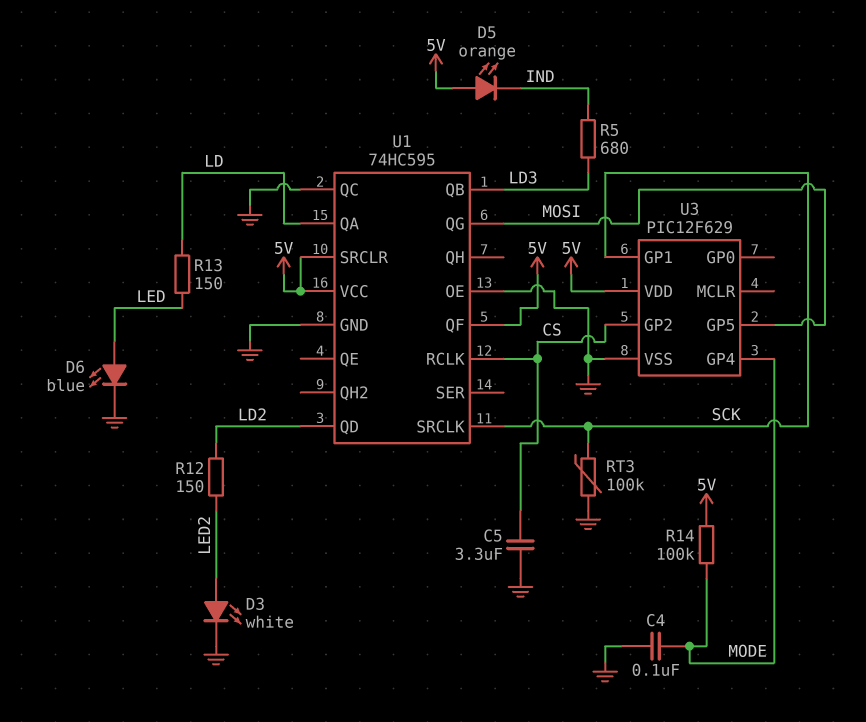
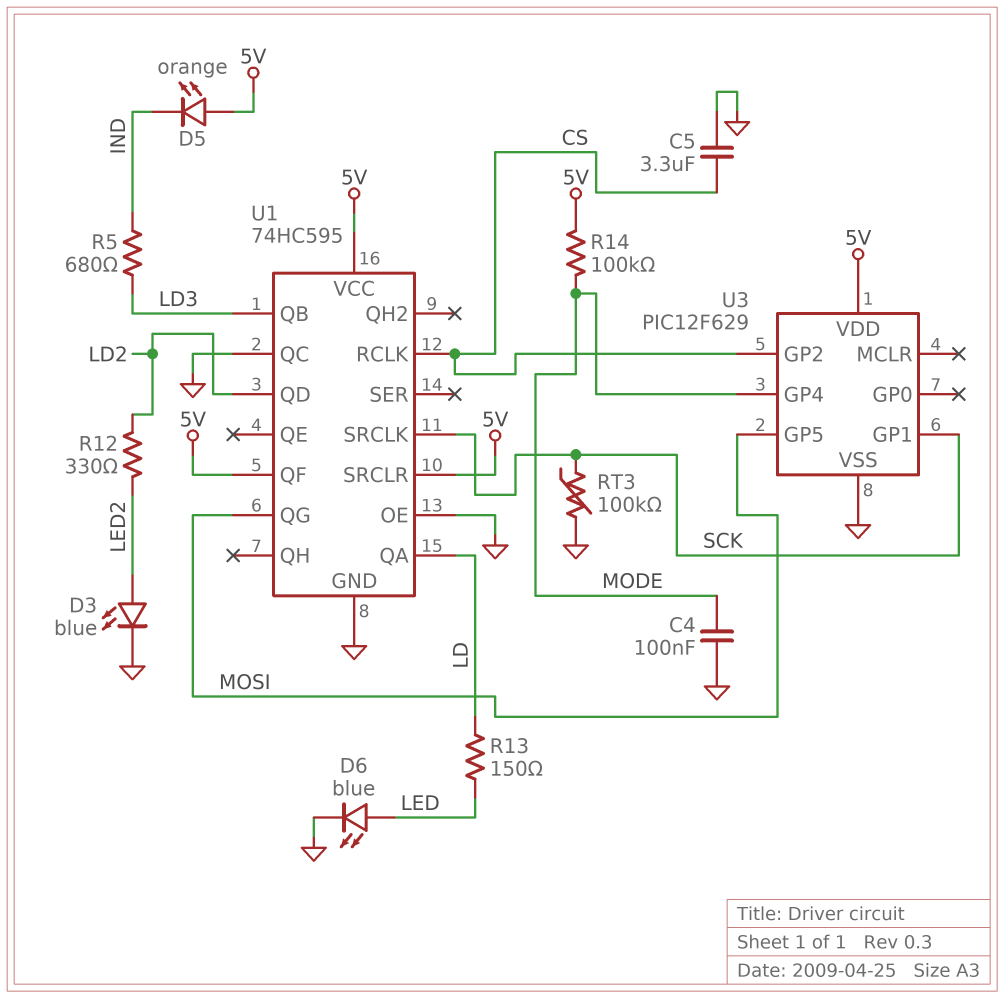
D3: LED white (A LED2, K GND) -> LED blue (A LED2, K GND)
R12: 150 (LD2, LED2) -> 330 (LD2, LED2)

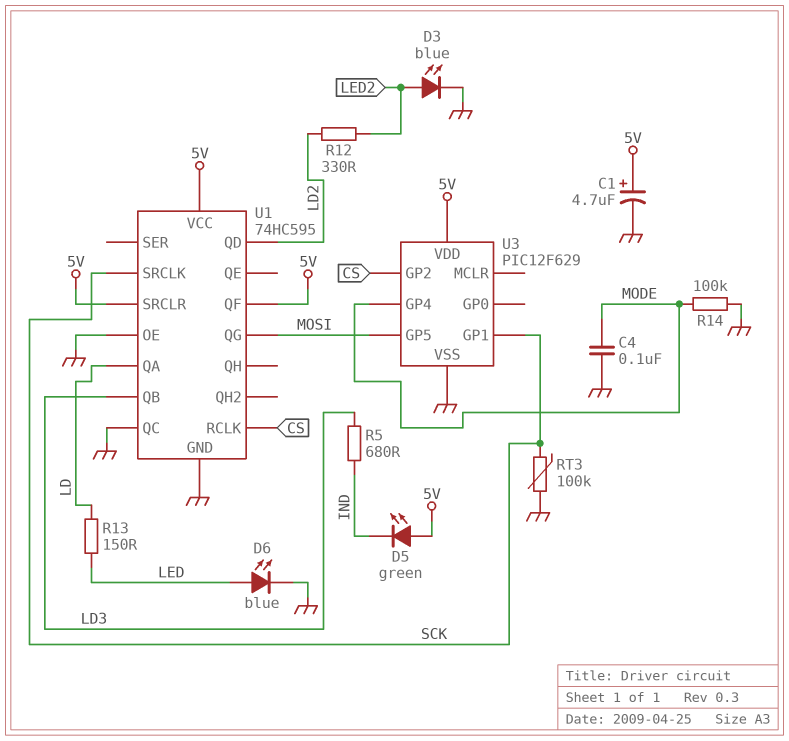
C1: none -> 4.7uF (plus 5V, minus GND)
C5: 3.3uF (CS, GND) -> none
D5: LED orange (A 5V, K IND) -> LED green (A 5V, K IND)
R14: 100k (5V, MODE) -> 100k (GND, MODE)

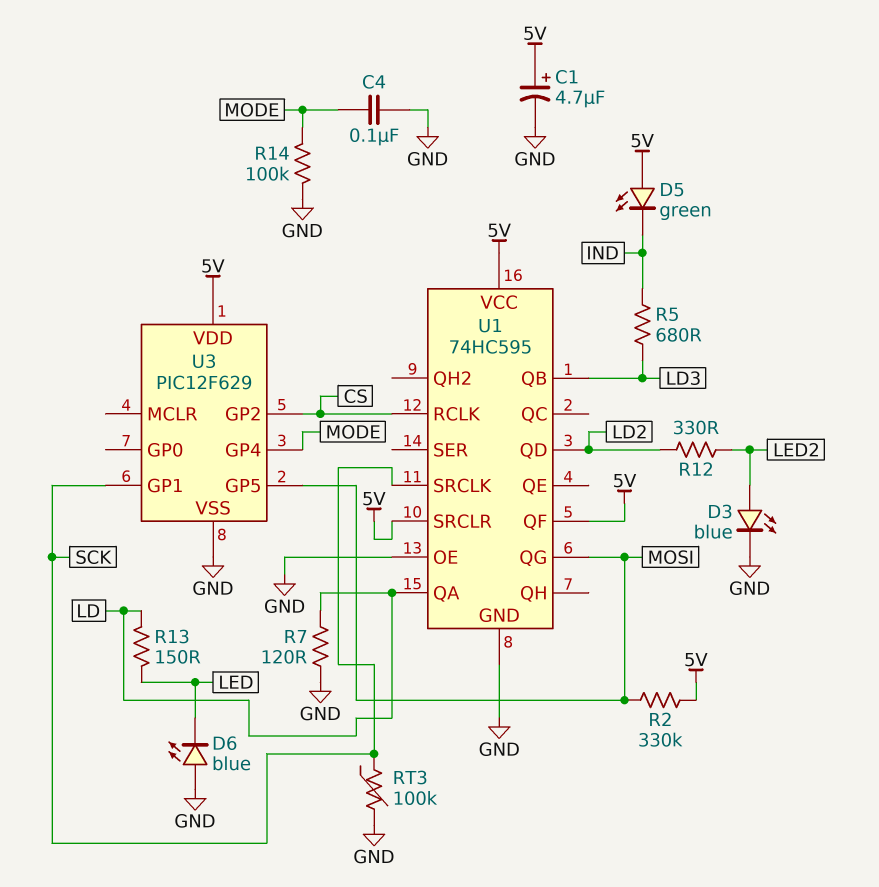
D6: LED blue (A LED, K GND) -> LED blue (A GND, K LED)
R2: none -> 330k (5V, MOSI)
R7: none -> 120 (GND, LD)
U1 pin QC: GND -> none

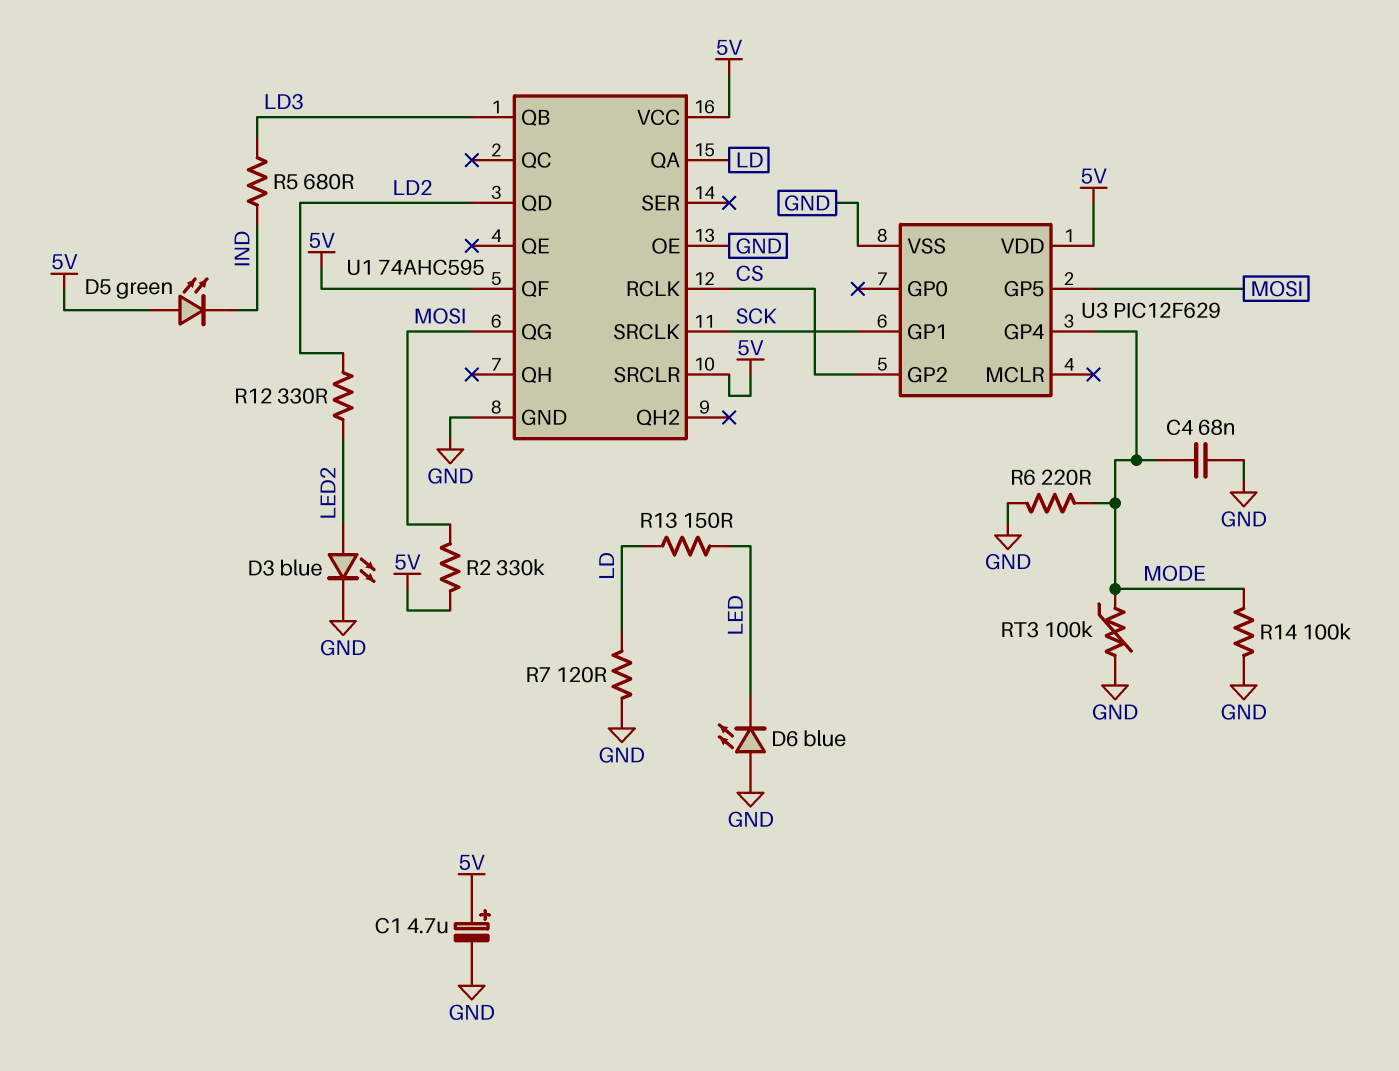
C4: 100nF (GND, MODE) -> 68nF (GND, MODE)
R6: none -> 220 (GND, MODE)
RT3: 100k (GND, SCK) -> 100k (GND, MODE)
U1: 74HC595 -> 74AHC595

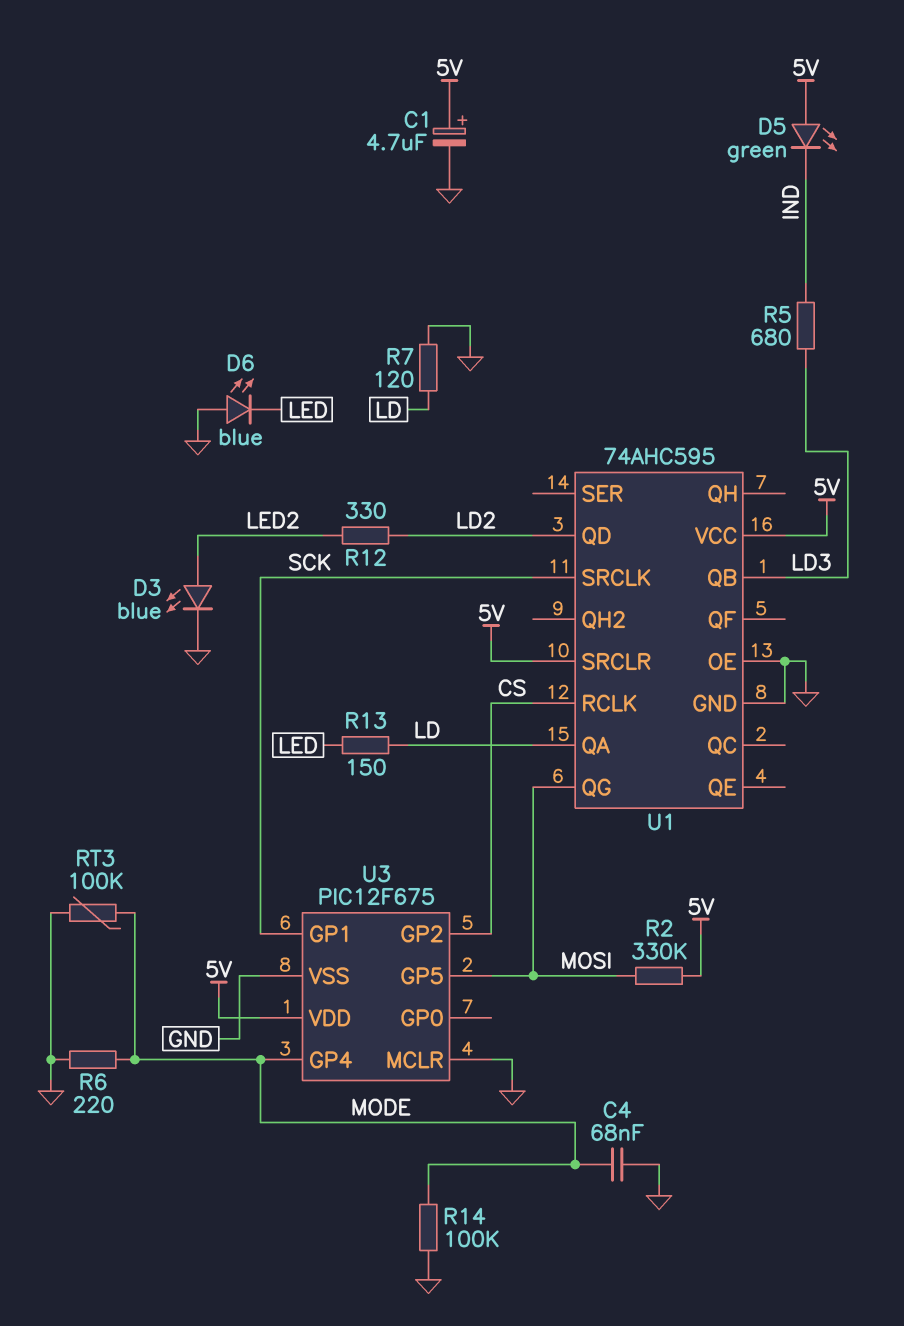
U1 pin QF: 5V -> none
U3: PIC12F629 -> PIC12F675
U3 pin MCLR: none -> GND

